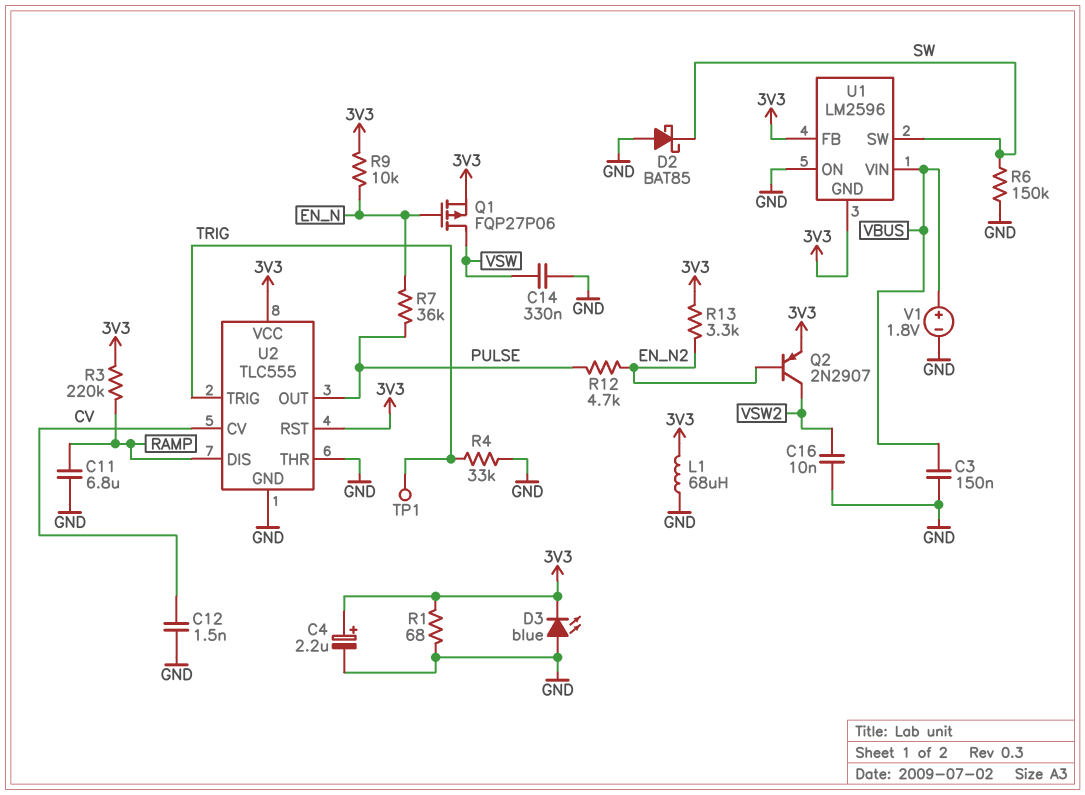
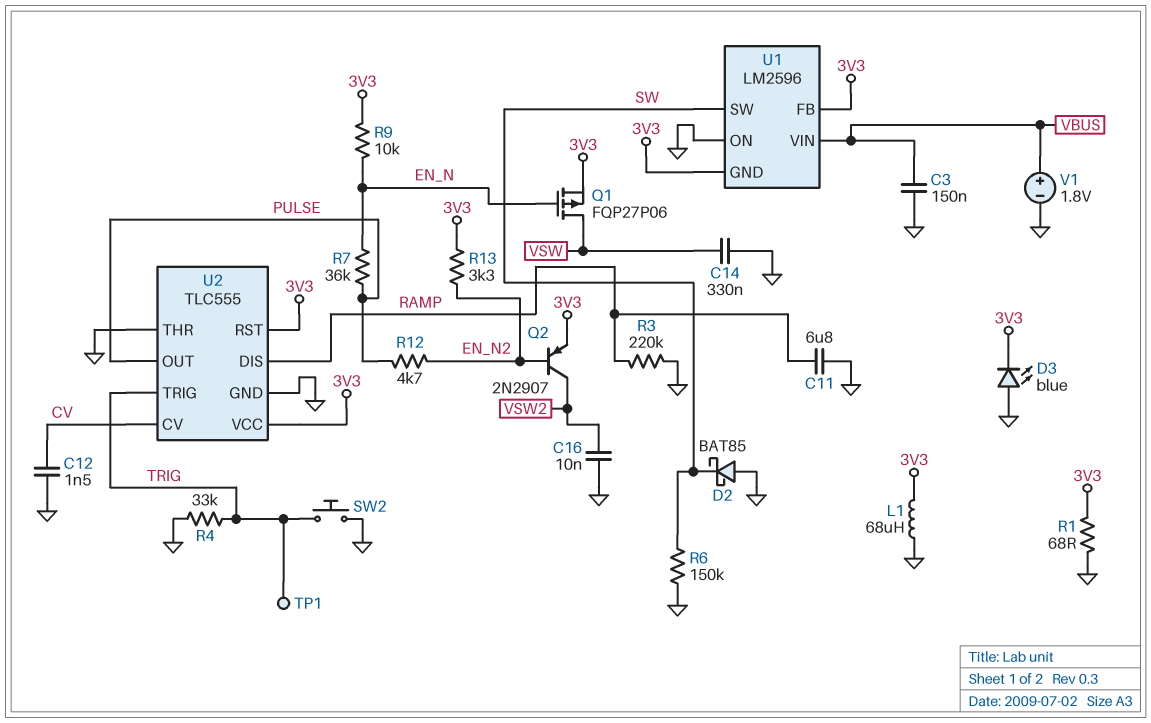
C4: 2.2uF (plus 3V3, minus GND) -> none
R3: 220k (3V3, RAMP) -> 220k (GND, RAMP)
SW2: none -> button (GND, TRIG)

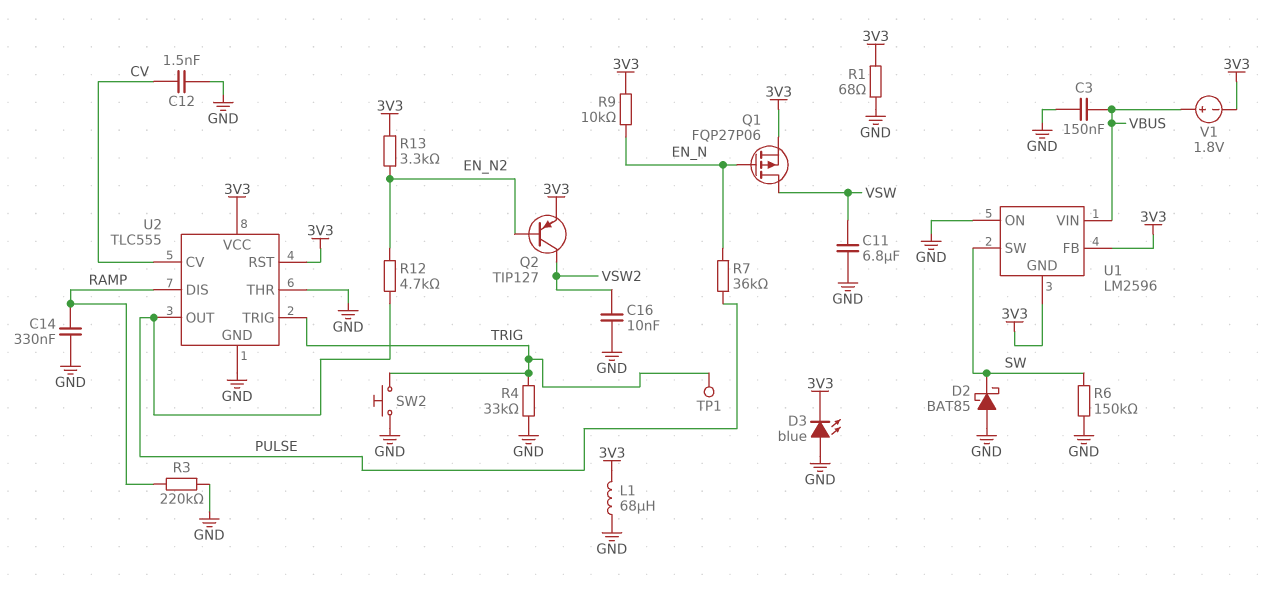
C11: 6.8uF (GND, RAMP) -> 6.8uF (GND, VSW)
C14: 330nF (GND, VSW) -> 330nF (GND, RAMP)
Q2: PNP 2N2907 (B EN_N2, C VSW2, E 3V3) -> PNP TIP127 (B EN_N2, C VSW2, E 3V3)
V1: 1.8V (plus VBUS, minus GND) -> 1.8V (plus VBUS, minus 3V3)

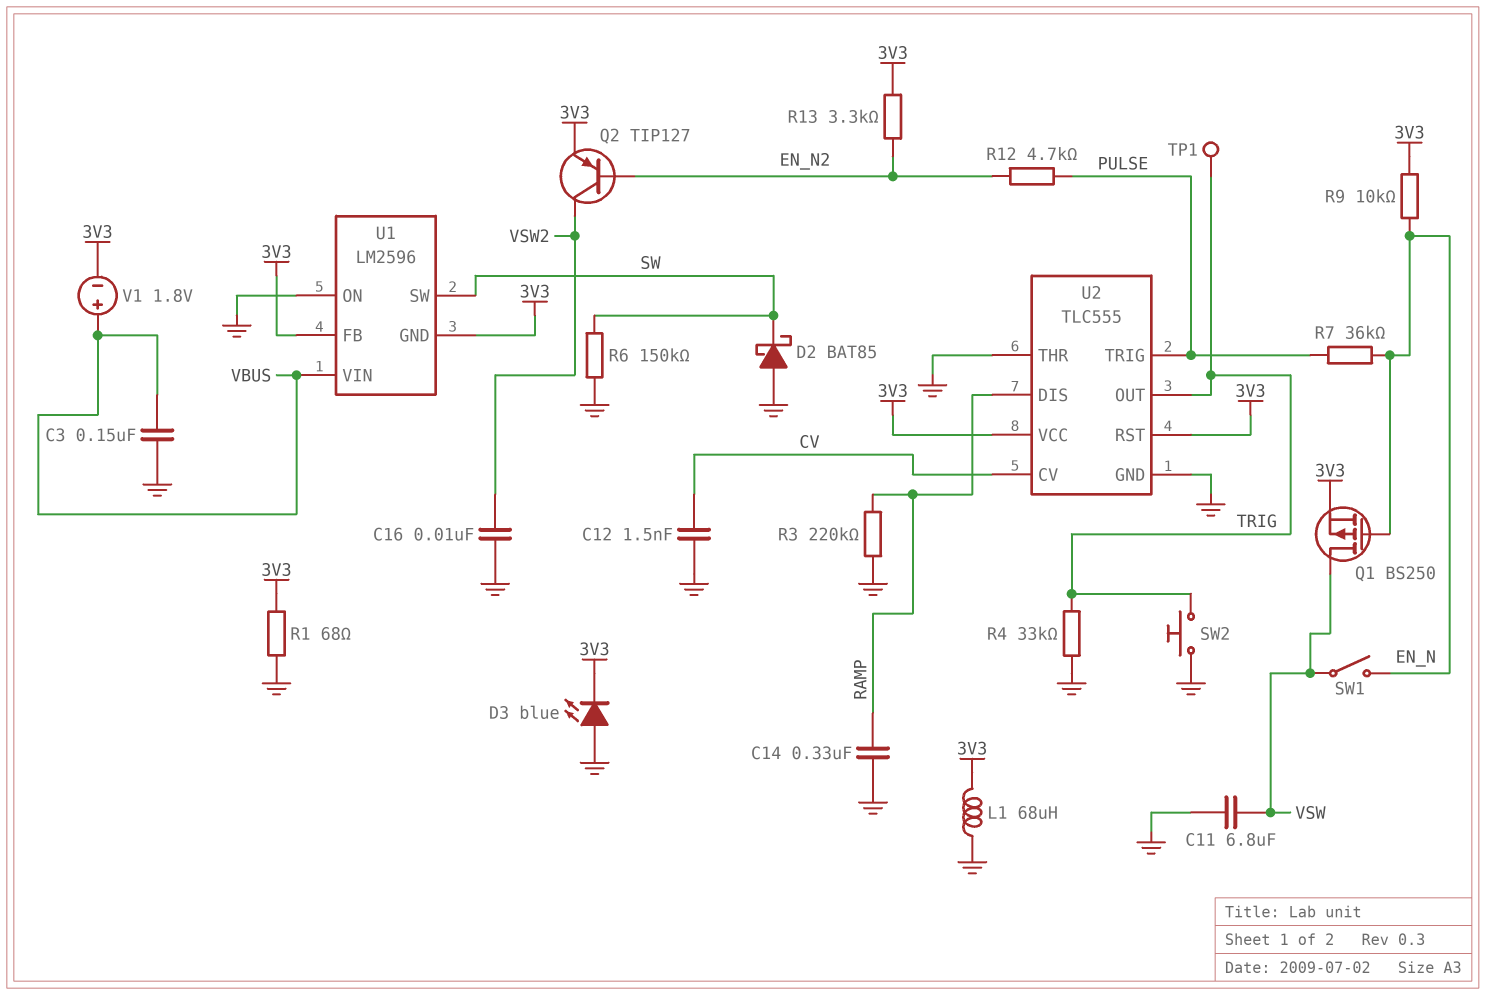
Q1: PMOS FQP27P06 (G EN_N, D VSW, S 3V3) -> PMOS BS250 (G EN_N, D VSW, S 3V3)
SW1: none -> switch (EN_N, VSW)
U2 pin OUT: PULSE -> TRIG
U2 pin TRIG: TRIG -> PULSE

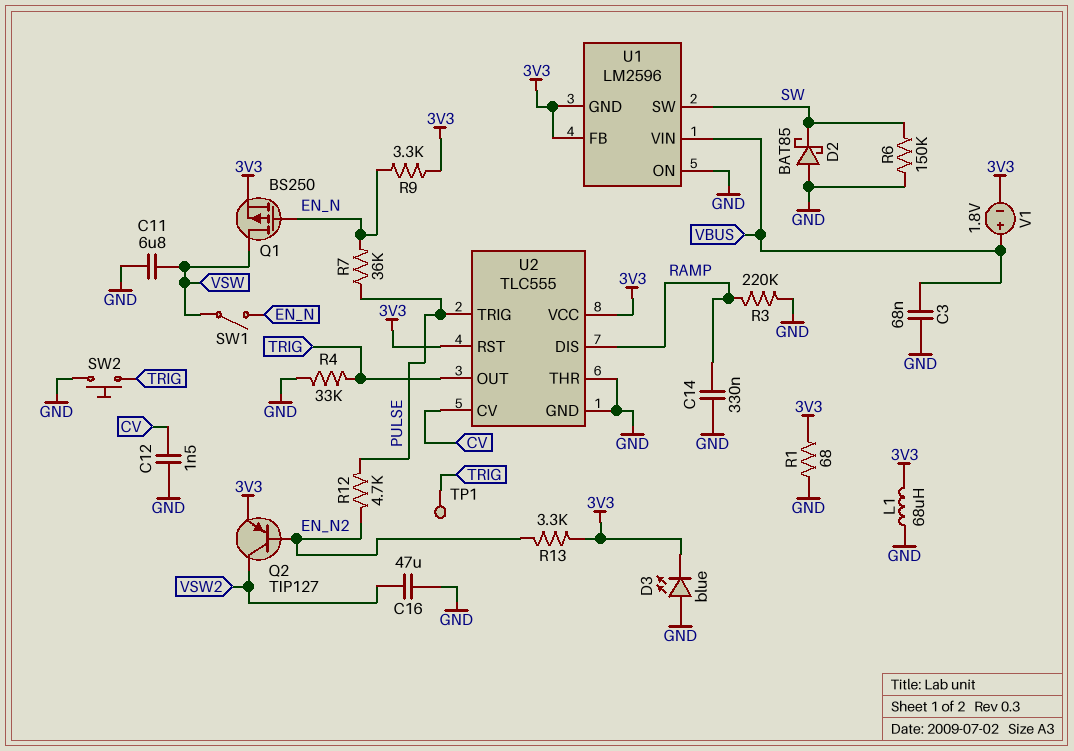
C3: 150nF (GND, VBUS) -> 68nF (GND, VBUS)
C16: 10nF (GND, VSW2) -> 47uF (GND, VSW2)
R9: 10k (3V3, EN_N) -> 3.3k (3V3, EN_N)

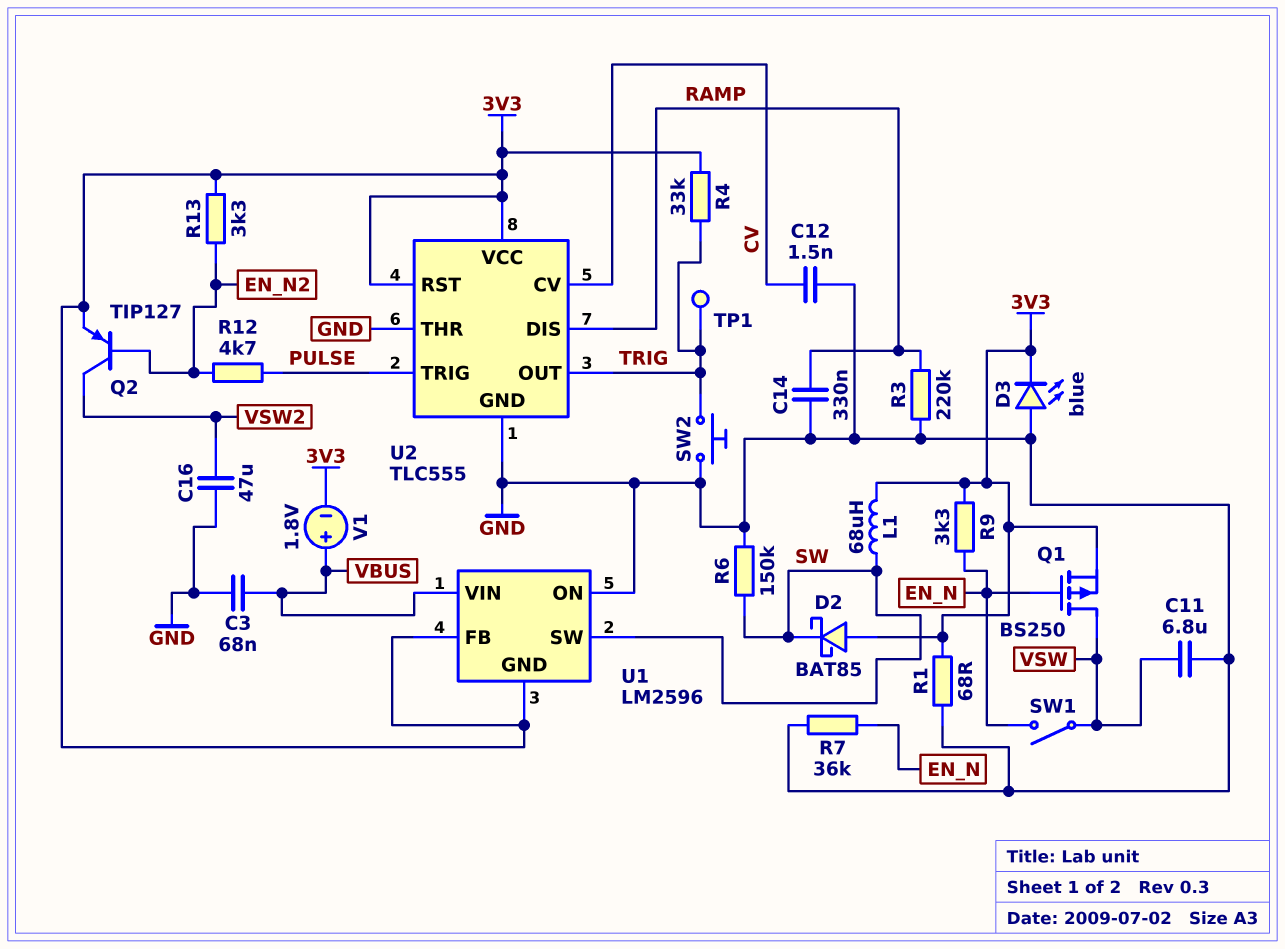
D2: schottky BAT85 (A GND, K SW) -> schottky BAT85 (A 3V3, K SW)
L1: 68uH (3V3, GND) -> 68uH (3V3, SW)
R4: 33k (GND, TRIG) -> 33k (3V3, TRIG)
R7: 36k (EN_N, PULSE) -> 36k (EN_N, GND)

